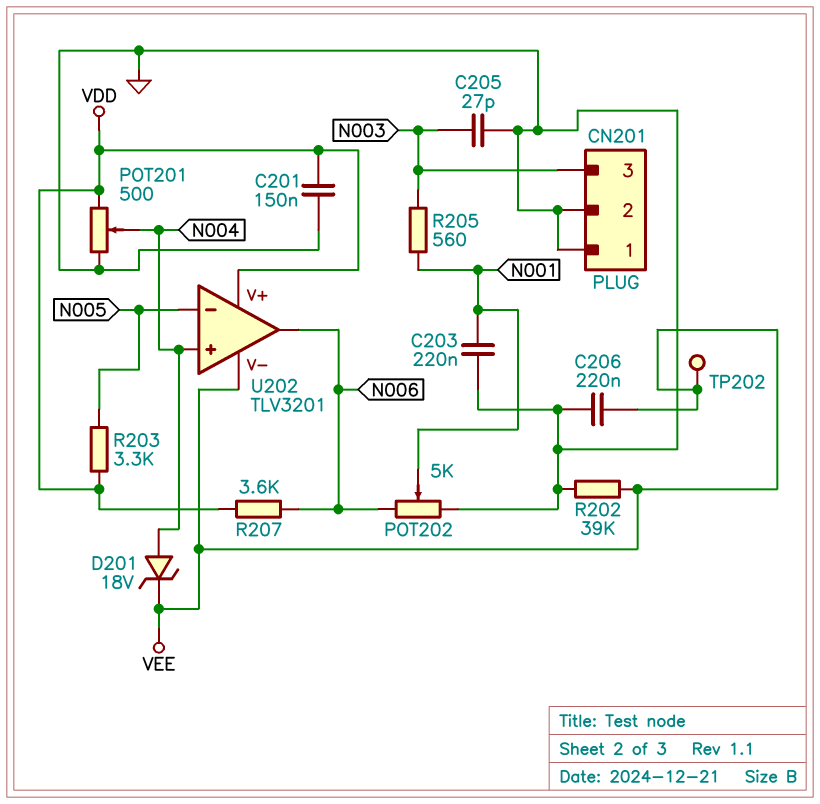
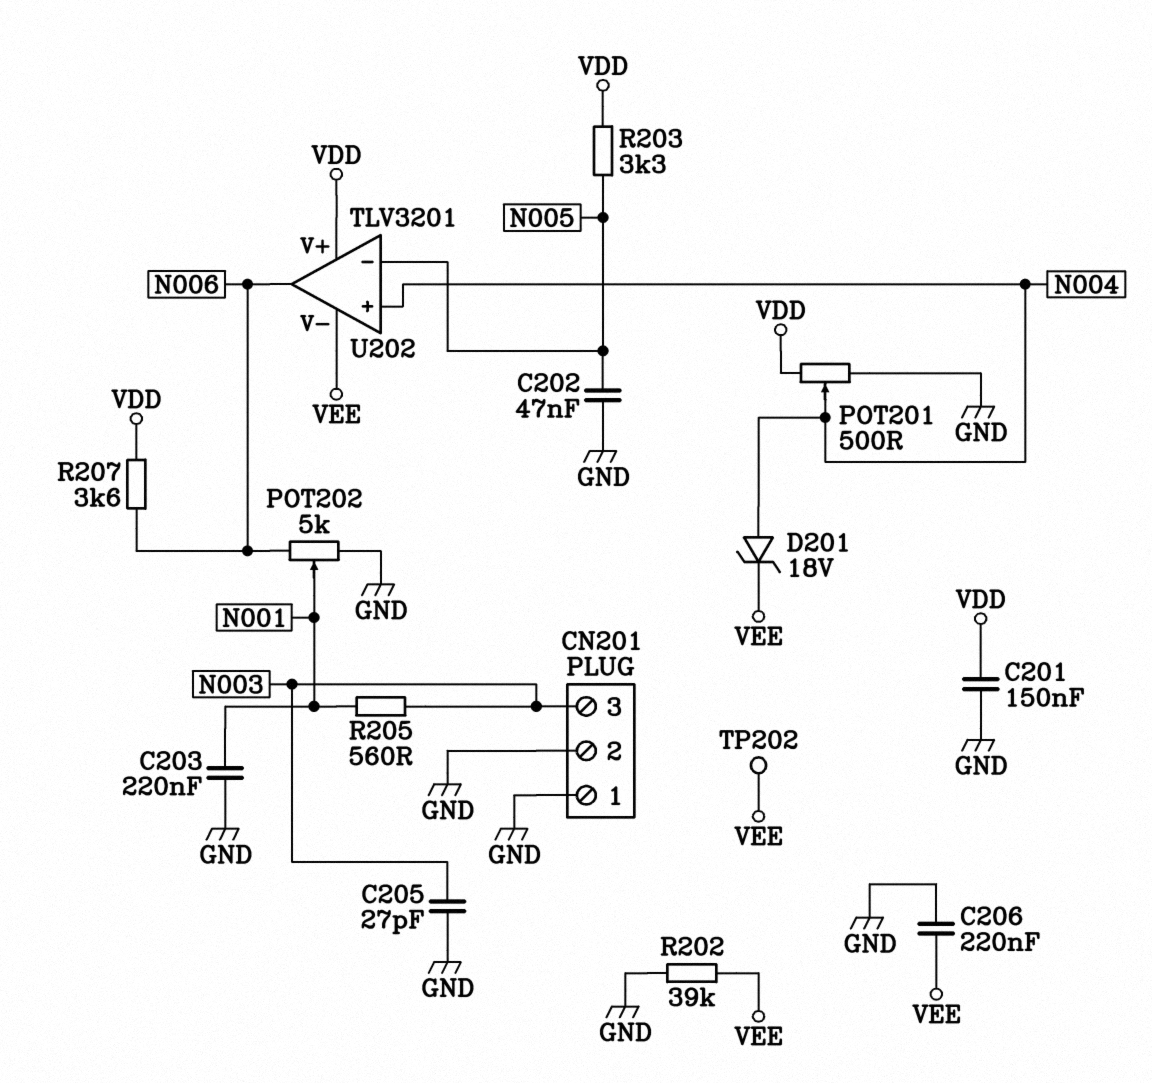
C202: none -> 47nF (GND, N005)

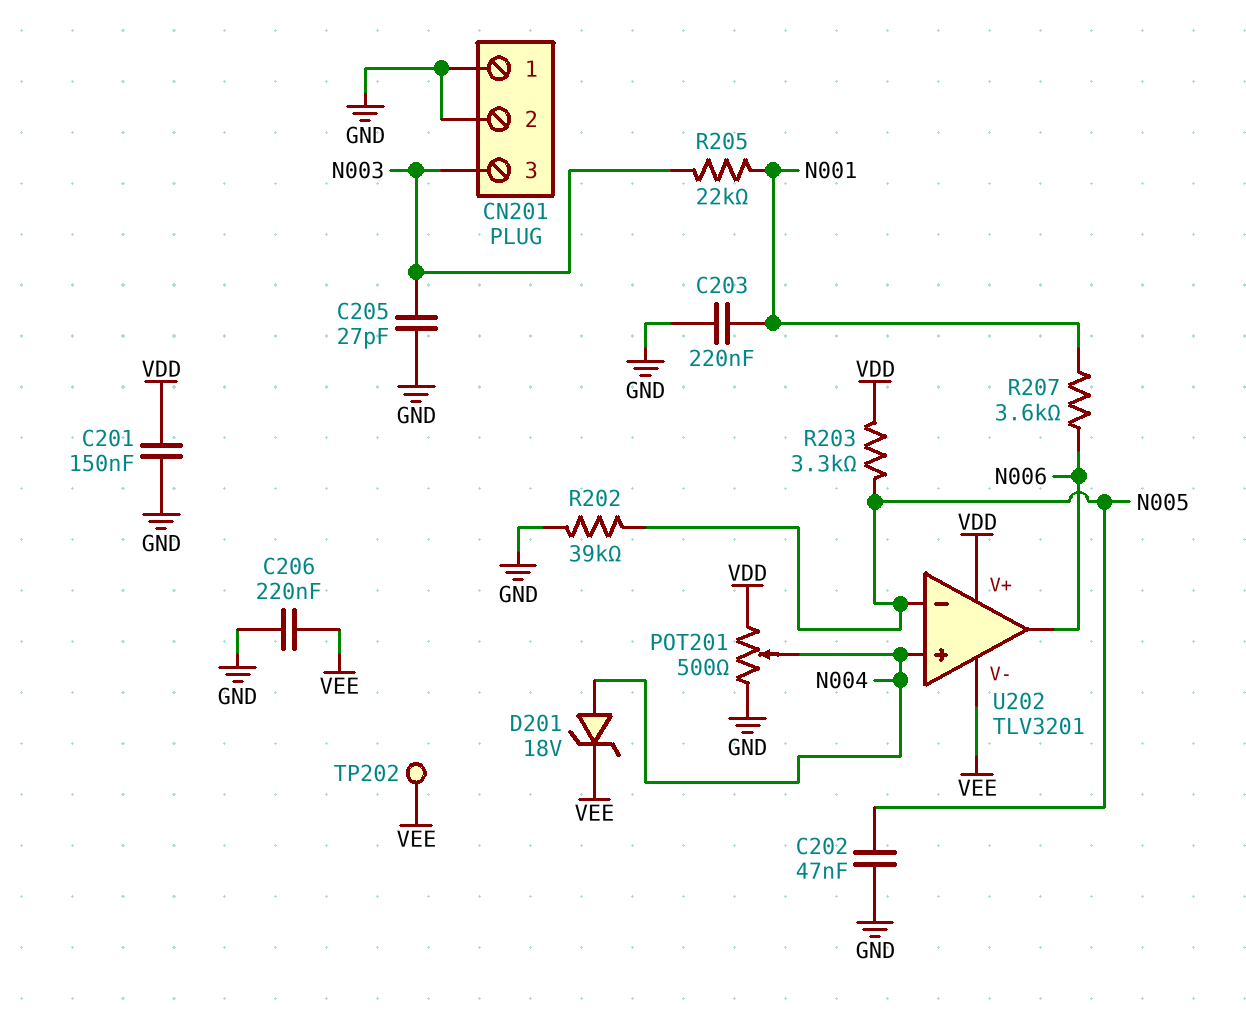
POT202: 5k (GND, N006, wiper N001) -> none
R202: 39k (GND, VEE) -> 39k (GND, N005)
R205: 560 (N001, N003) -> 22k (N001, N003)
R207: 3.6k (N006, VDD) -> 3.6k (N001, N006)

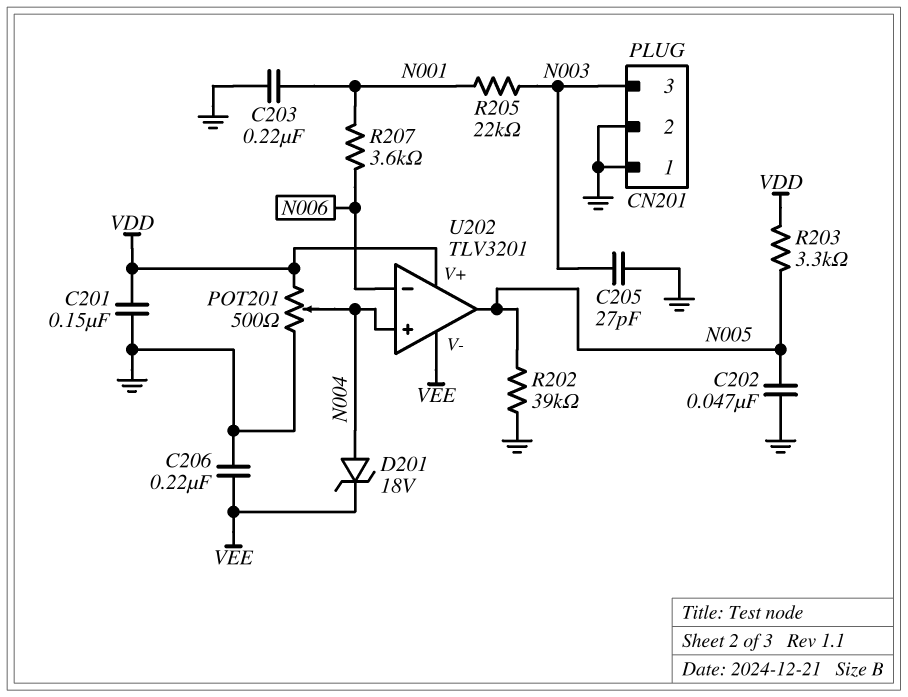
TP202: test point (VEE) -> none
U202 pin in-: N005 -> N006
U202 pin out: N006 -> N005

